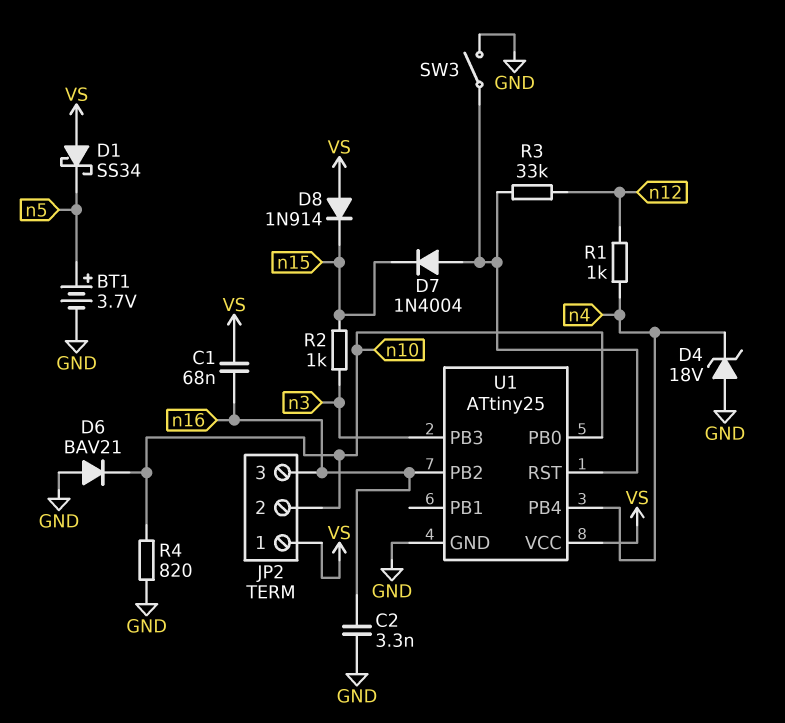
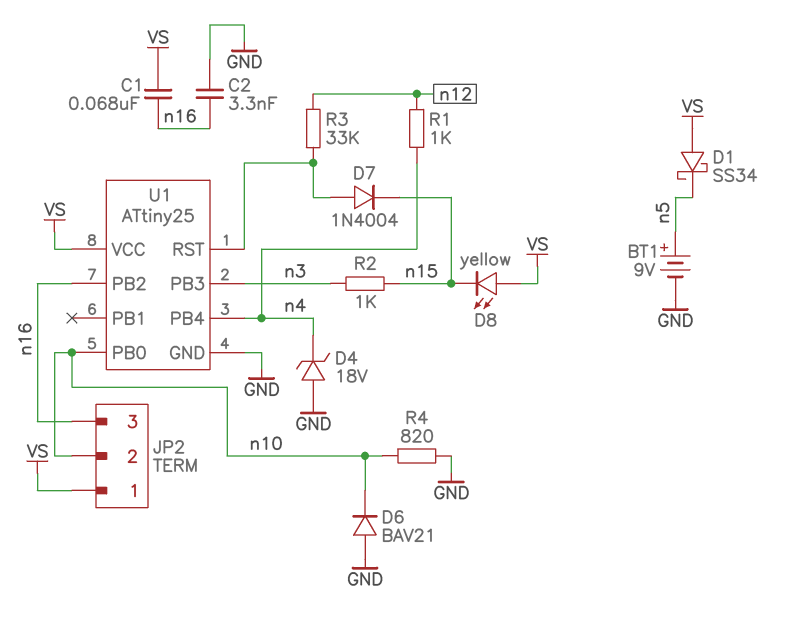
BT1: 3.7V (plus n5, minus GND) -> 9V (plus n5, minus GND)
D8: diode 1N914 (A VS, K n15) -> LED yellow (A VS, K n15)
SW3: switch (GND, U1/RST) -> none

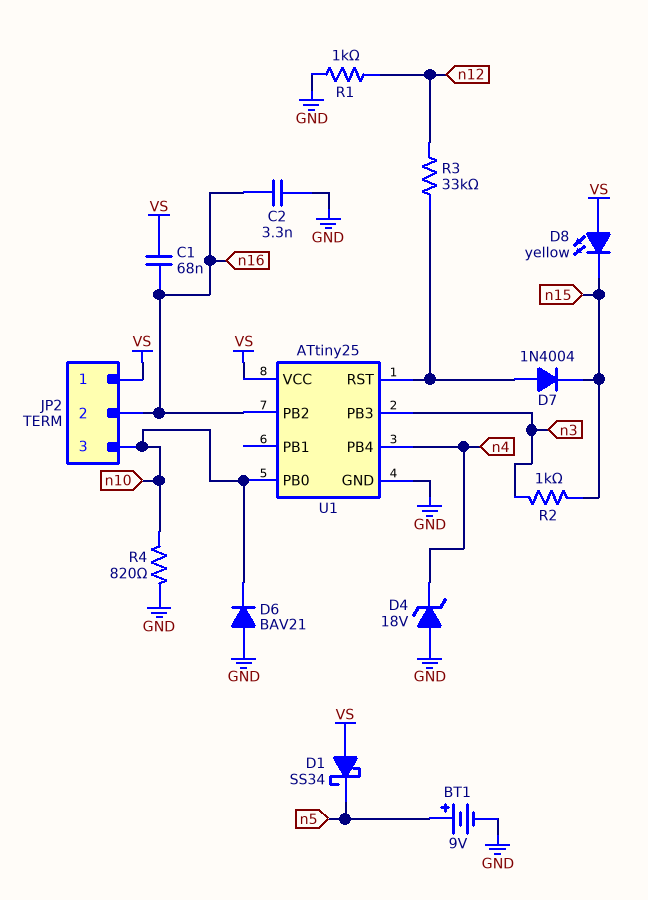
JP2 pin 2: n10 -> n16
JP2 pin 3: n16 -> n10
R1: 1k (n4, n12) -> 1k (GND, n12)

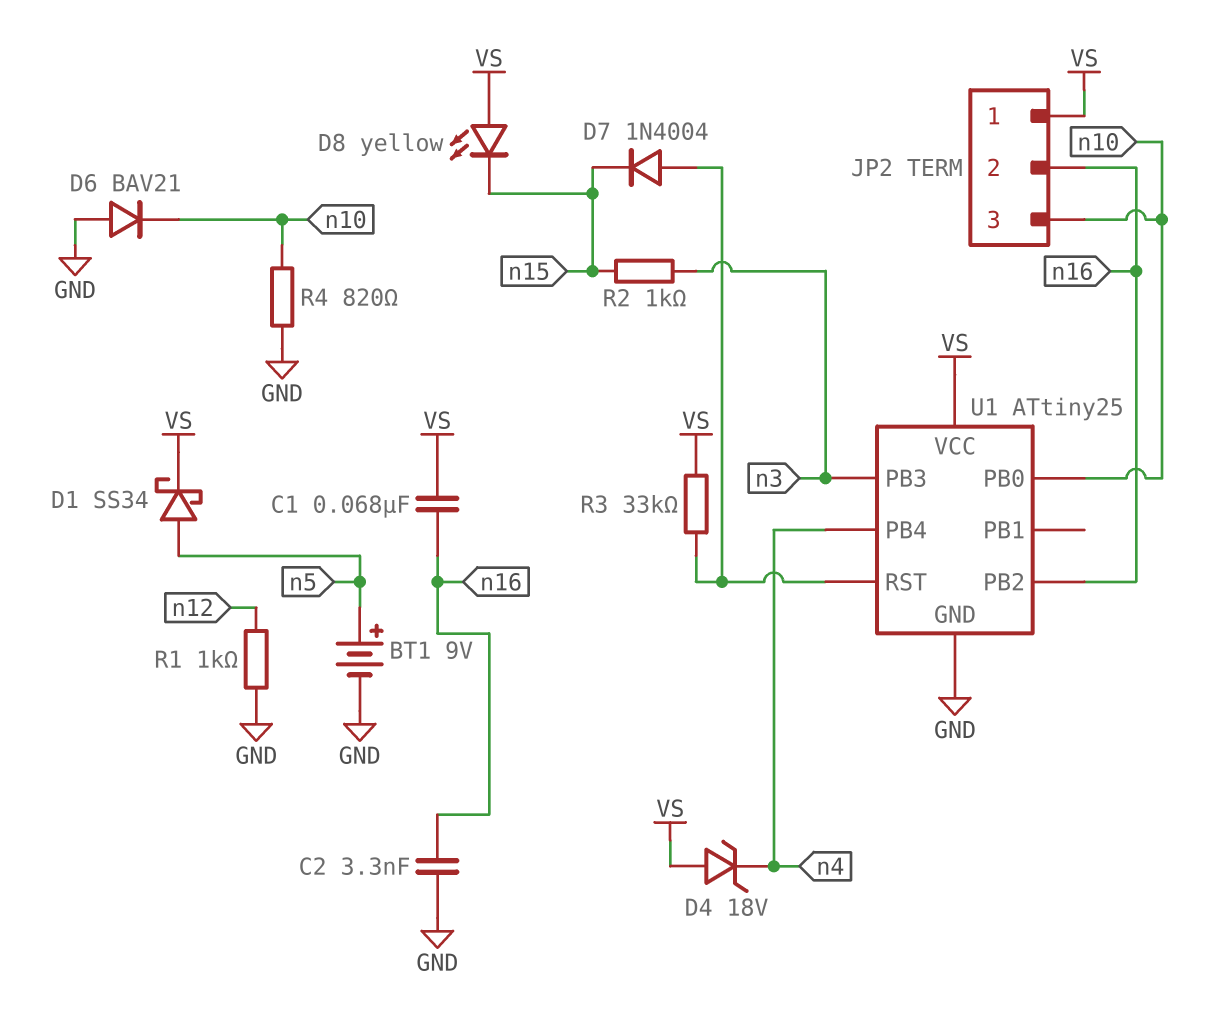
D1: schottky SS34 (A VS, K n5) -> schottky SS34 (A n5, K VS)
D4: zener 18V (A GND, K n4) -> zener 18V (A VS, K n4)
R3: 33k (U1/RST, n12) -> 33k (U1/RST, VS)

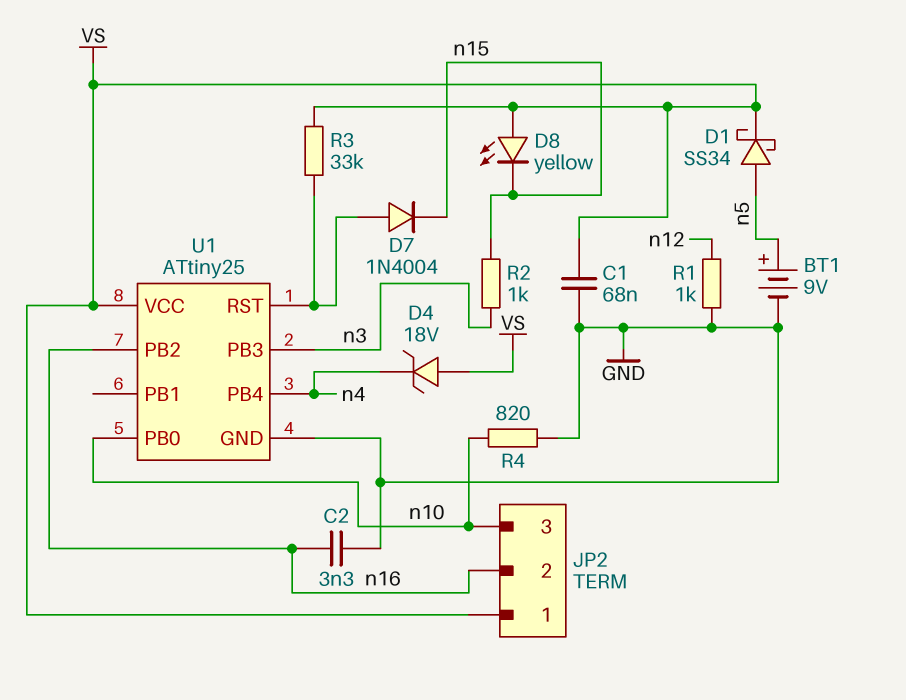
C1: 68nF (VS, n16) -> 68nF (GND, VS)
D6: diode BAV21 (A GND, K n10) -> none

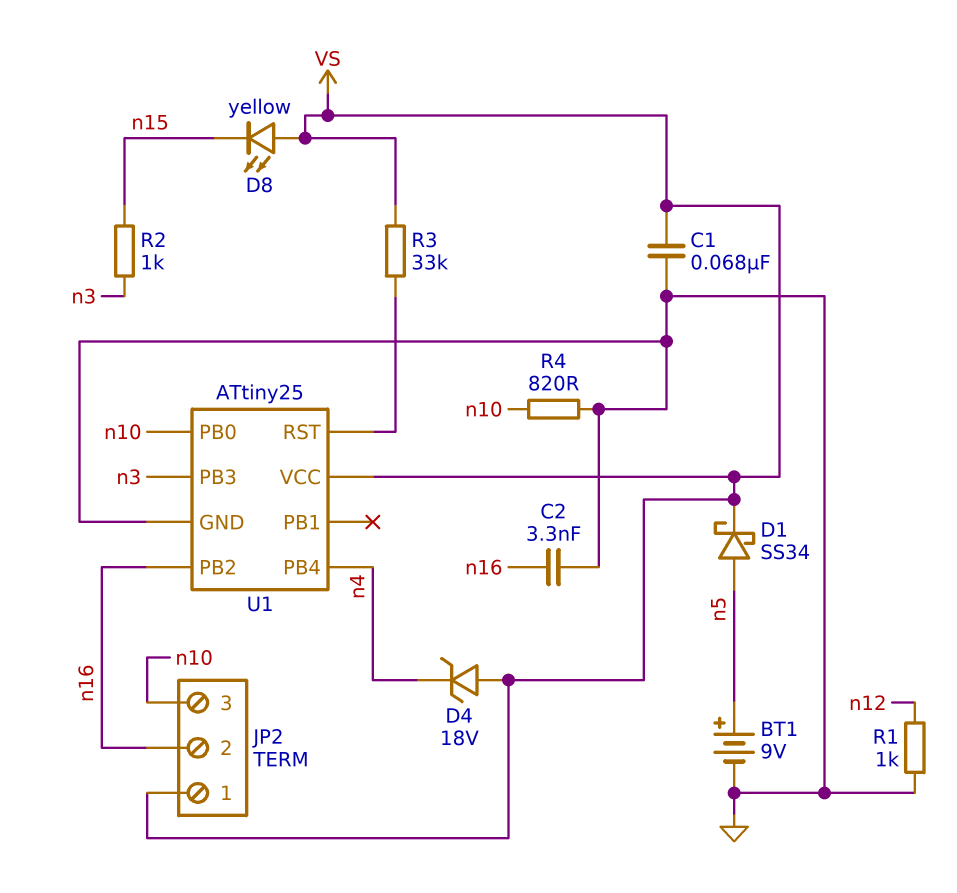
D7: diode 1N4004 (A U1/RST, K n15) -> none

